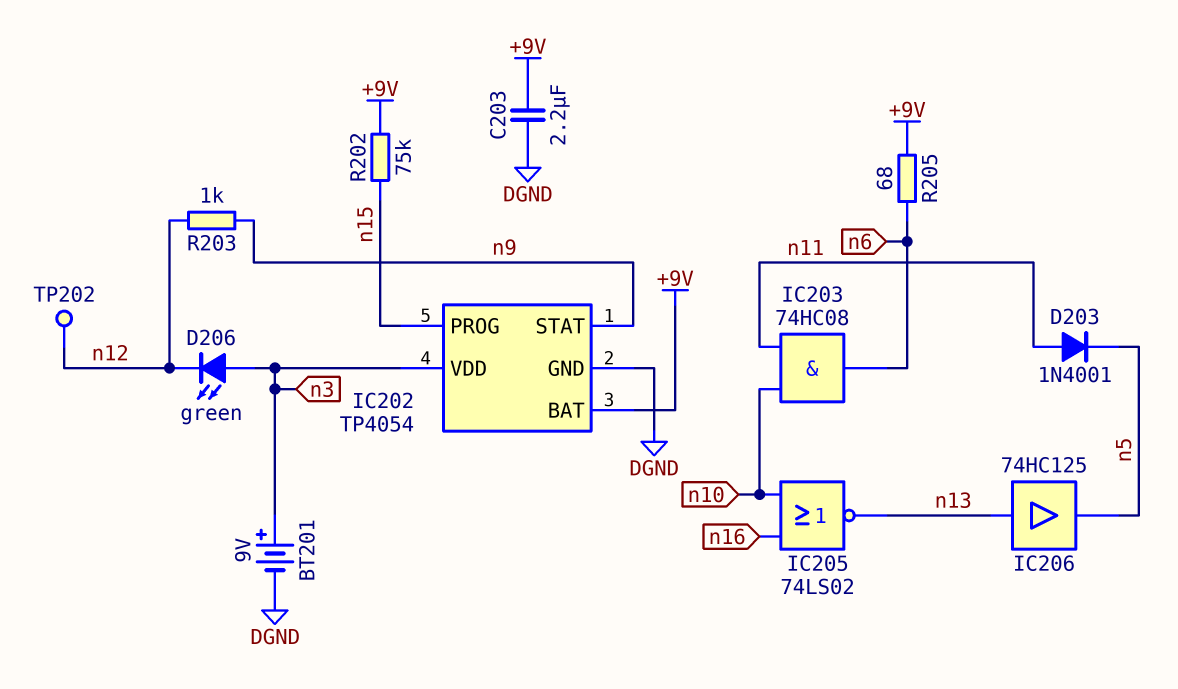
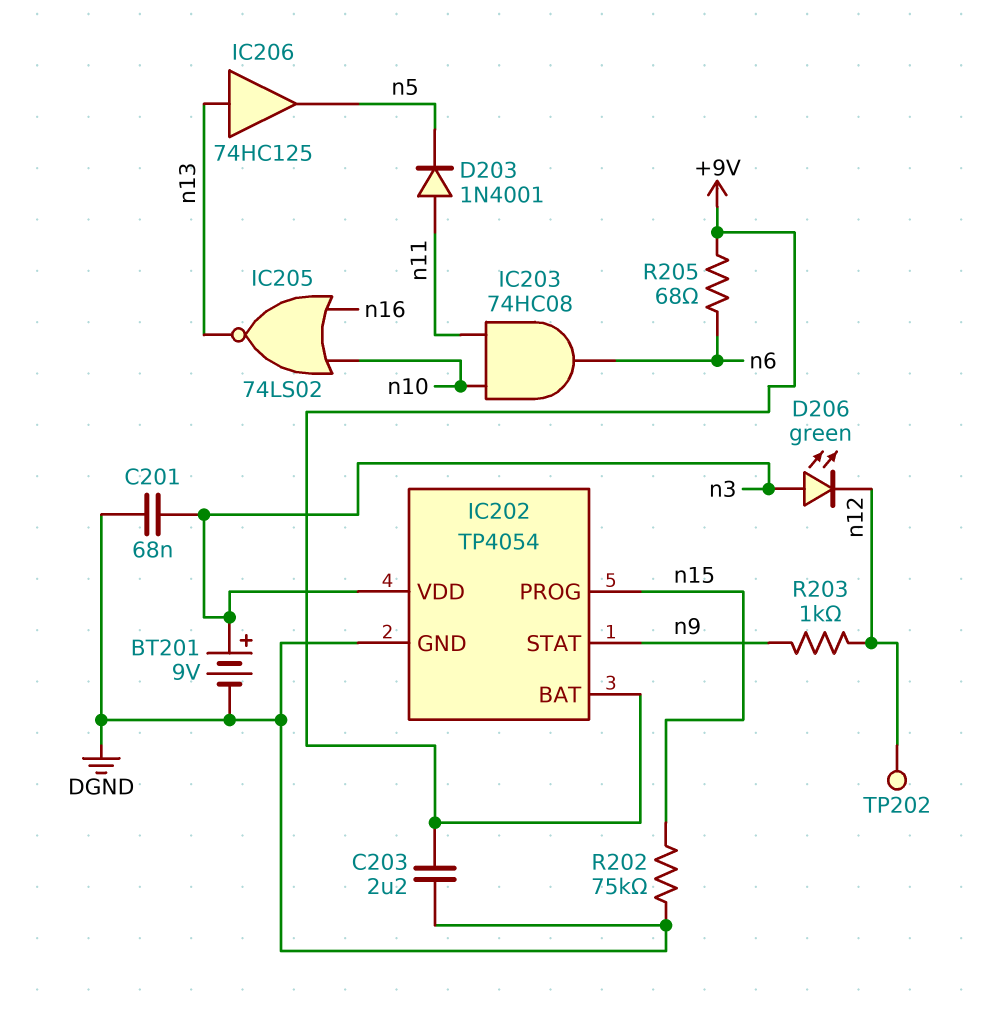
C201: none -> 68nF (DGND, n3)
R202: 75k (+9V, n15) -> 75k (DGND, n15)

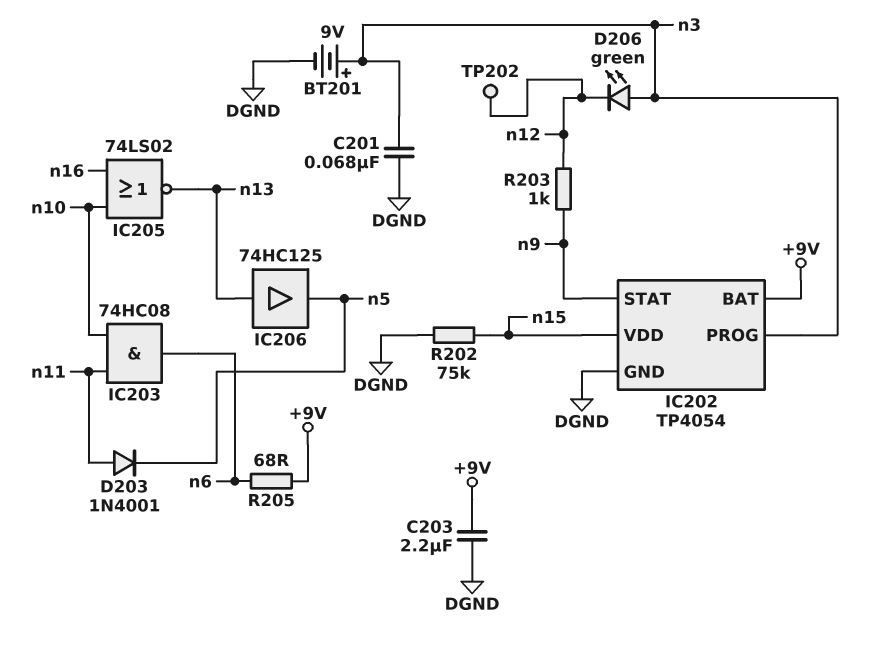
IC202 pin PROG: n15 -> n3
IC202 pin VDD: n3 -> n15

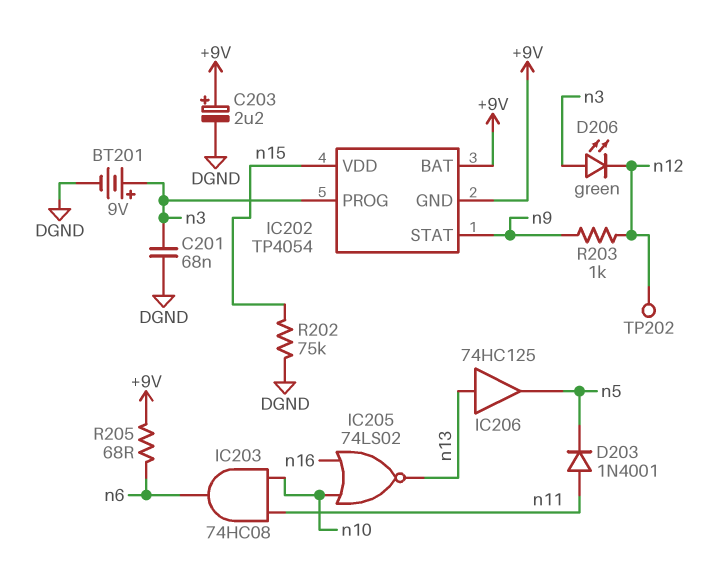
C203: 2.2uF (+9V, DGND) -> 2.2uF (plus +9V, minus DGND)
IC202 pin GND: DGND -> +9V

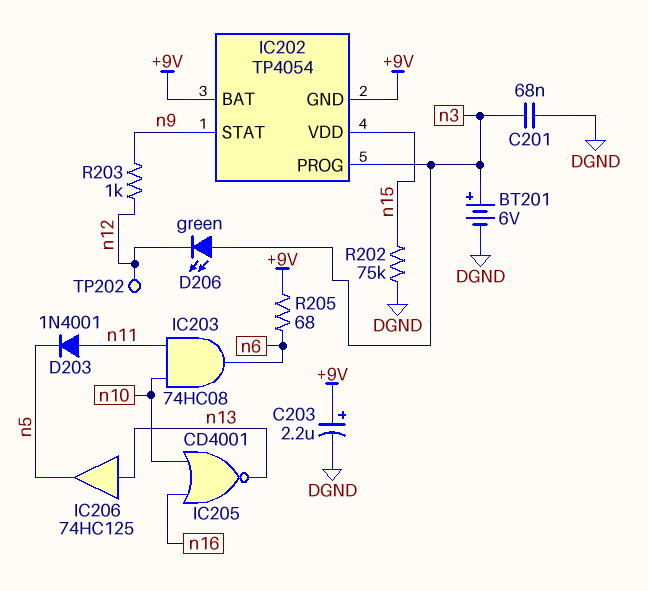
BT201: 9V (plus n3, minus DGND) -> 6V (plus n3, minus DGND)
IC205: NOR 74LS02 (in n10, in n16, out n13) -> NOR CD4001 (in n10, in n16, out n13)

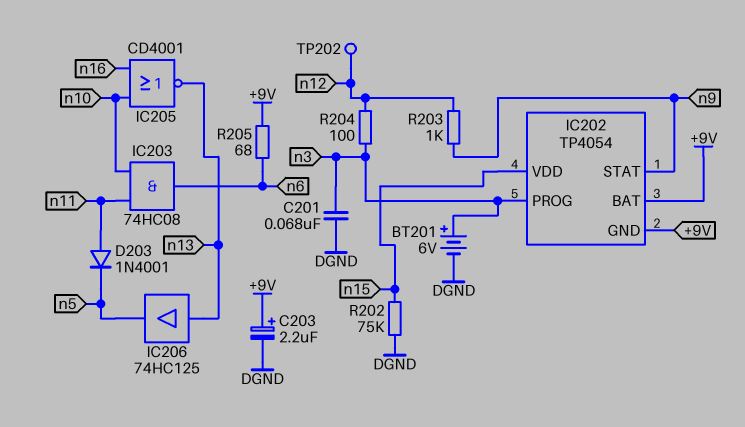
D206: LED green (A n3, K n12) -> none
R204: none -> 100 (n3, n12)

